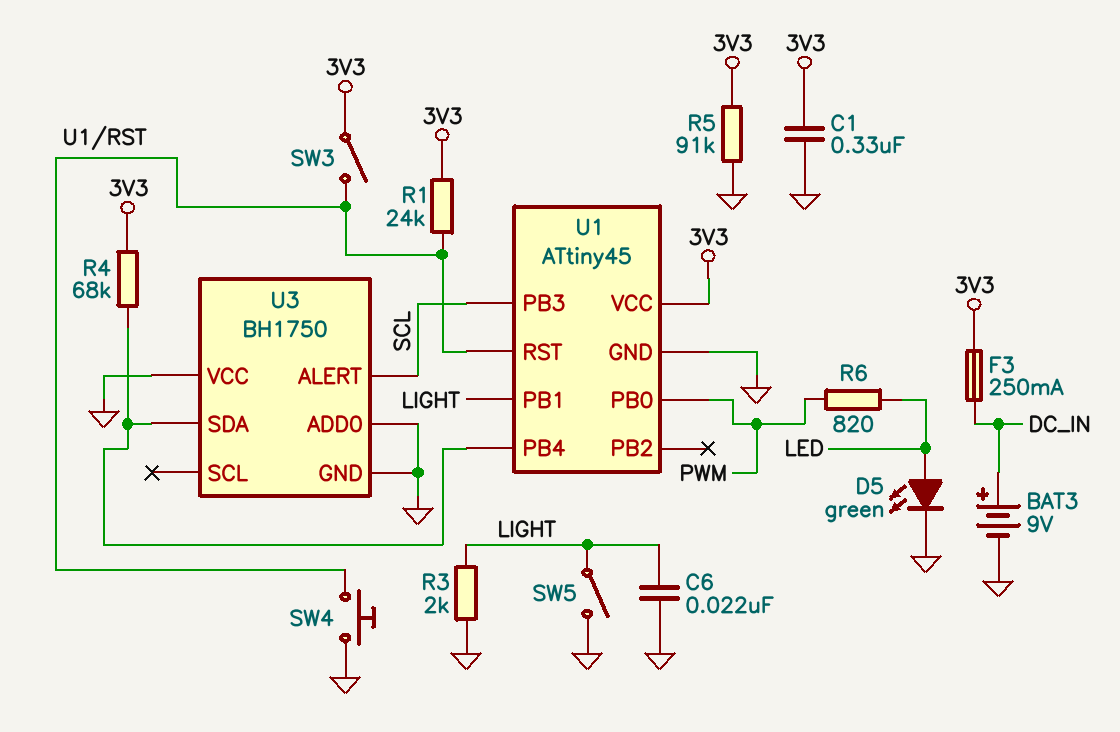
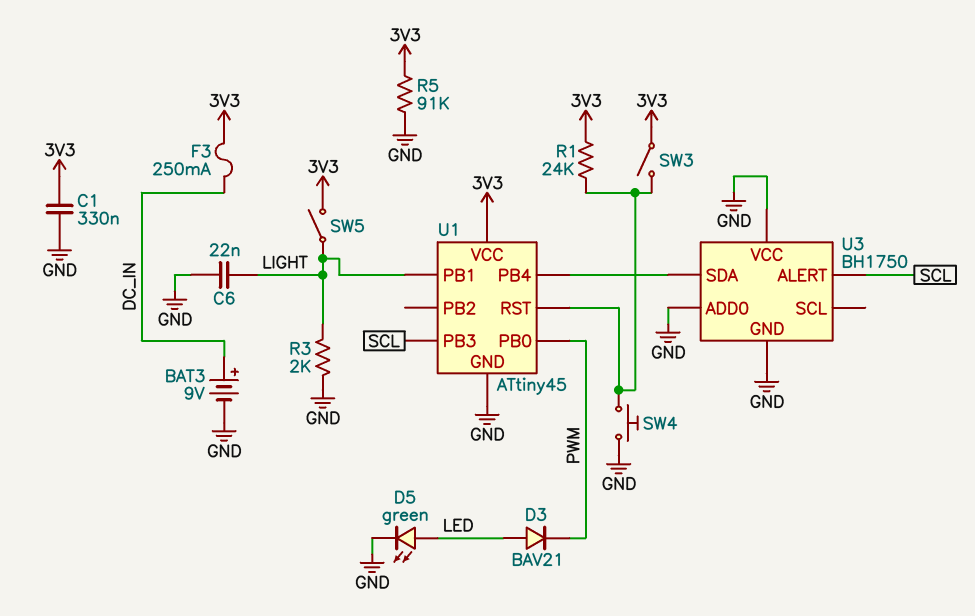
D3: none -> diode BAV21 (A LED, K PWM)
R4: 68k (3V3, U1/PB4) -> none
R6: 820 (LED, PWM) -> none
SW5: switch (GND, LIGHT) -> switch (3V3, LIGHT)

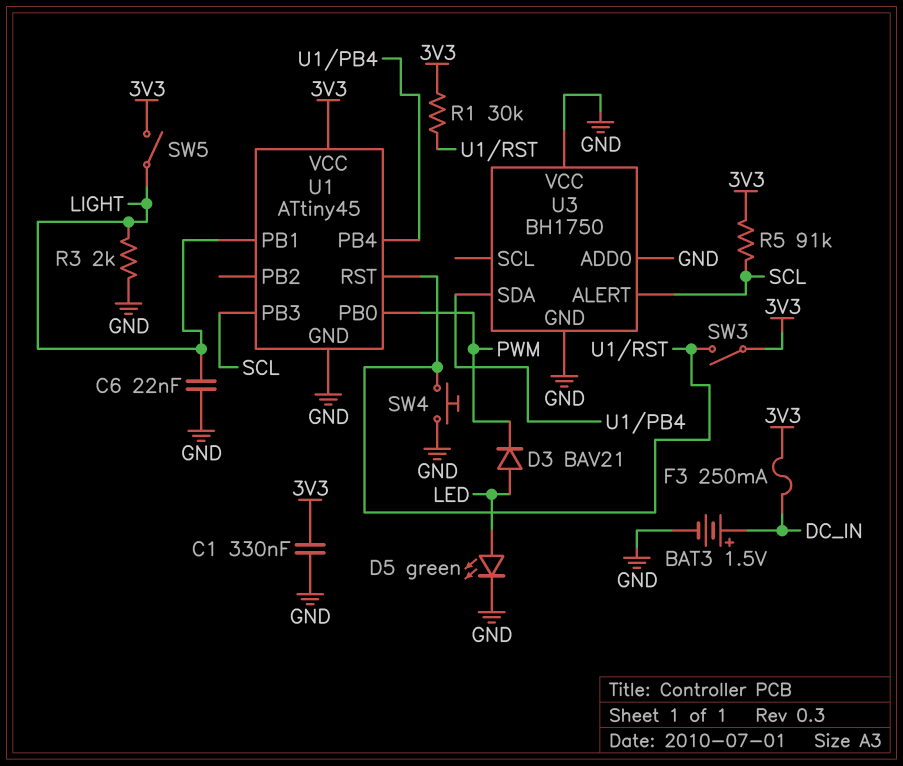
BAT3: 9V (plus DC_IN, minus GND) -> 1.5V (plus DC_IN, minus GND)
R1: 24k (3V3, U1/RST) -> 30k (3V3, U1/RST)
R5: 91k (3V3, GND) -> 91k (3V3, SCL)

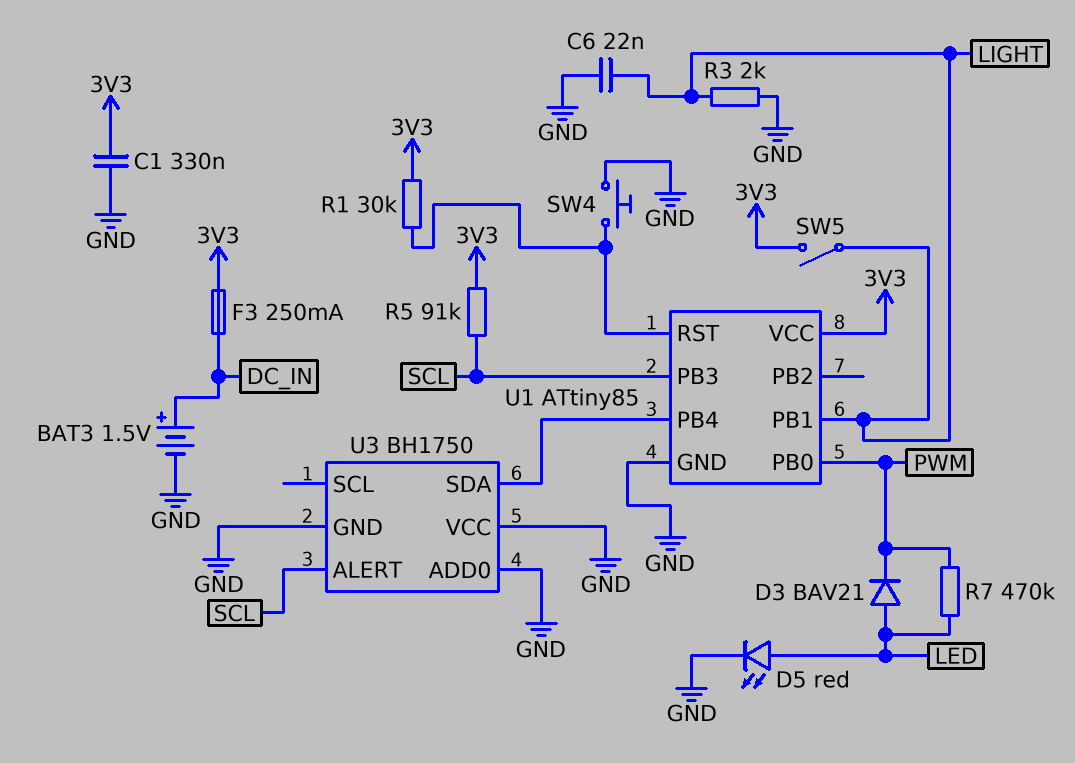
D5: LED green (A LED, K GND) -> LED red (A LED, K GND)
R7: none -> 470k (LED, PWM)
SW3: switch (3V3, U1/RST) -> none
U1: ATtiny45 -> ATtiny85

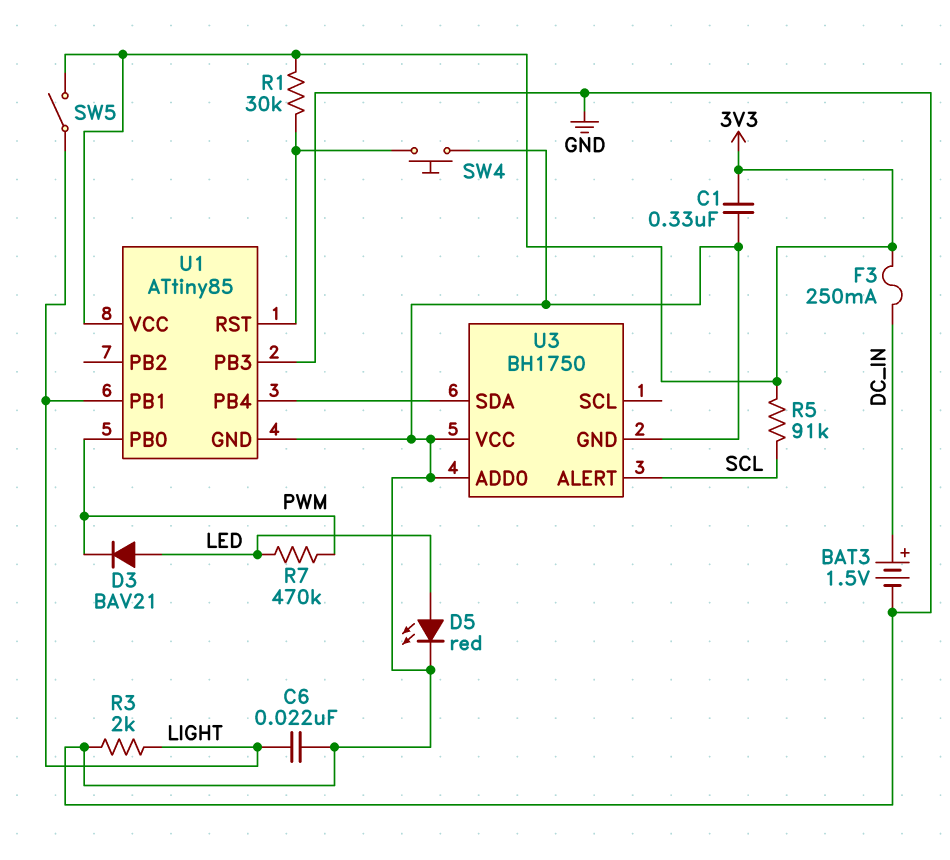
U1 pin PB3: SCL -> GND

